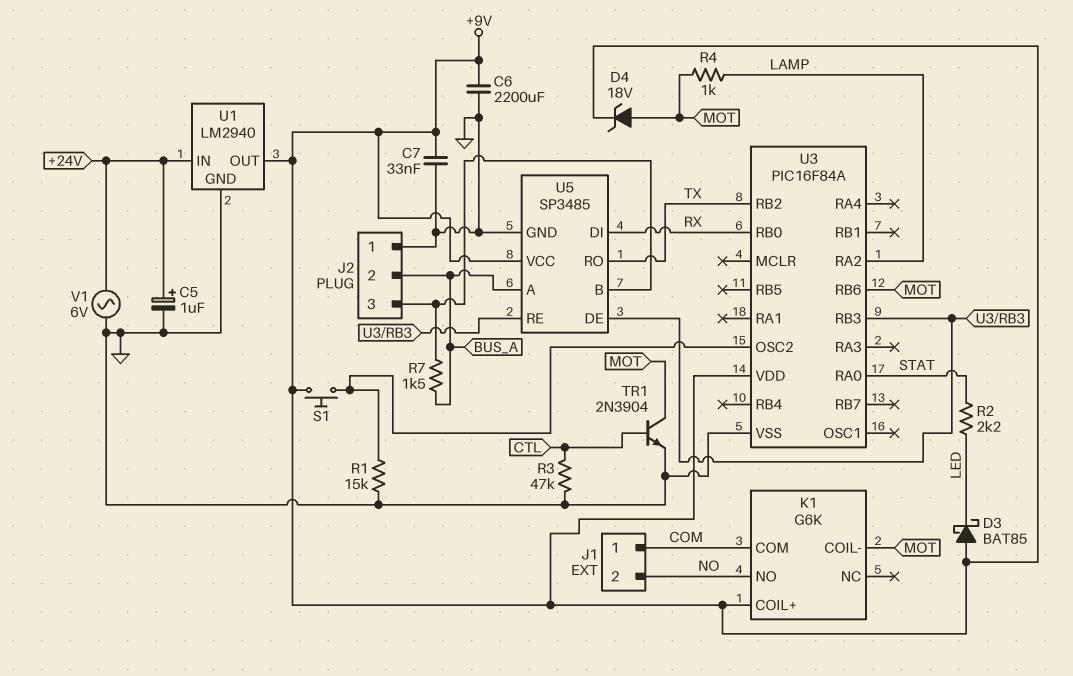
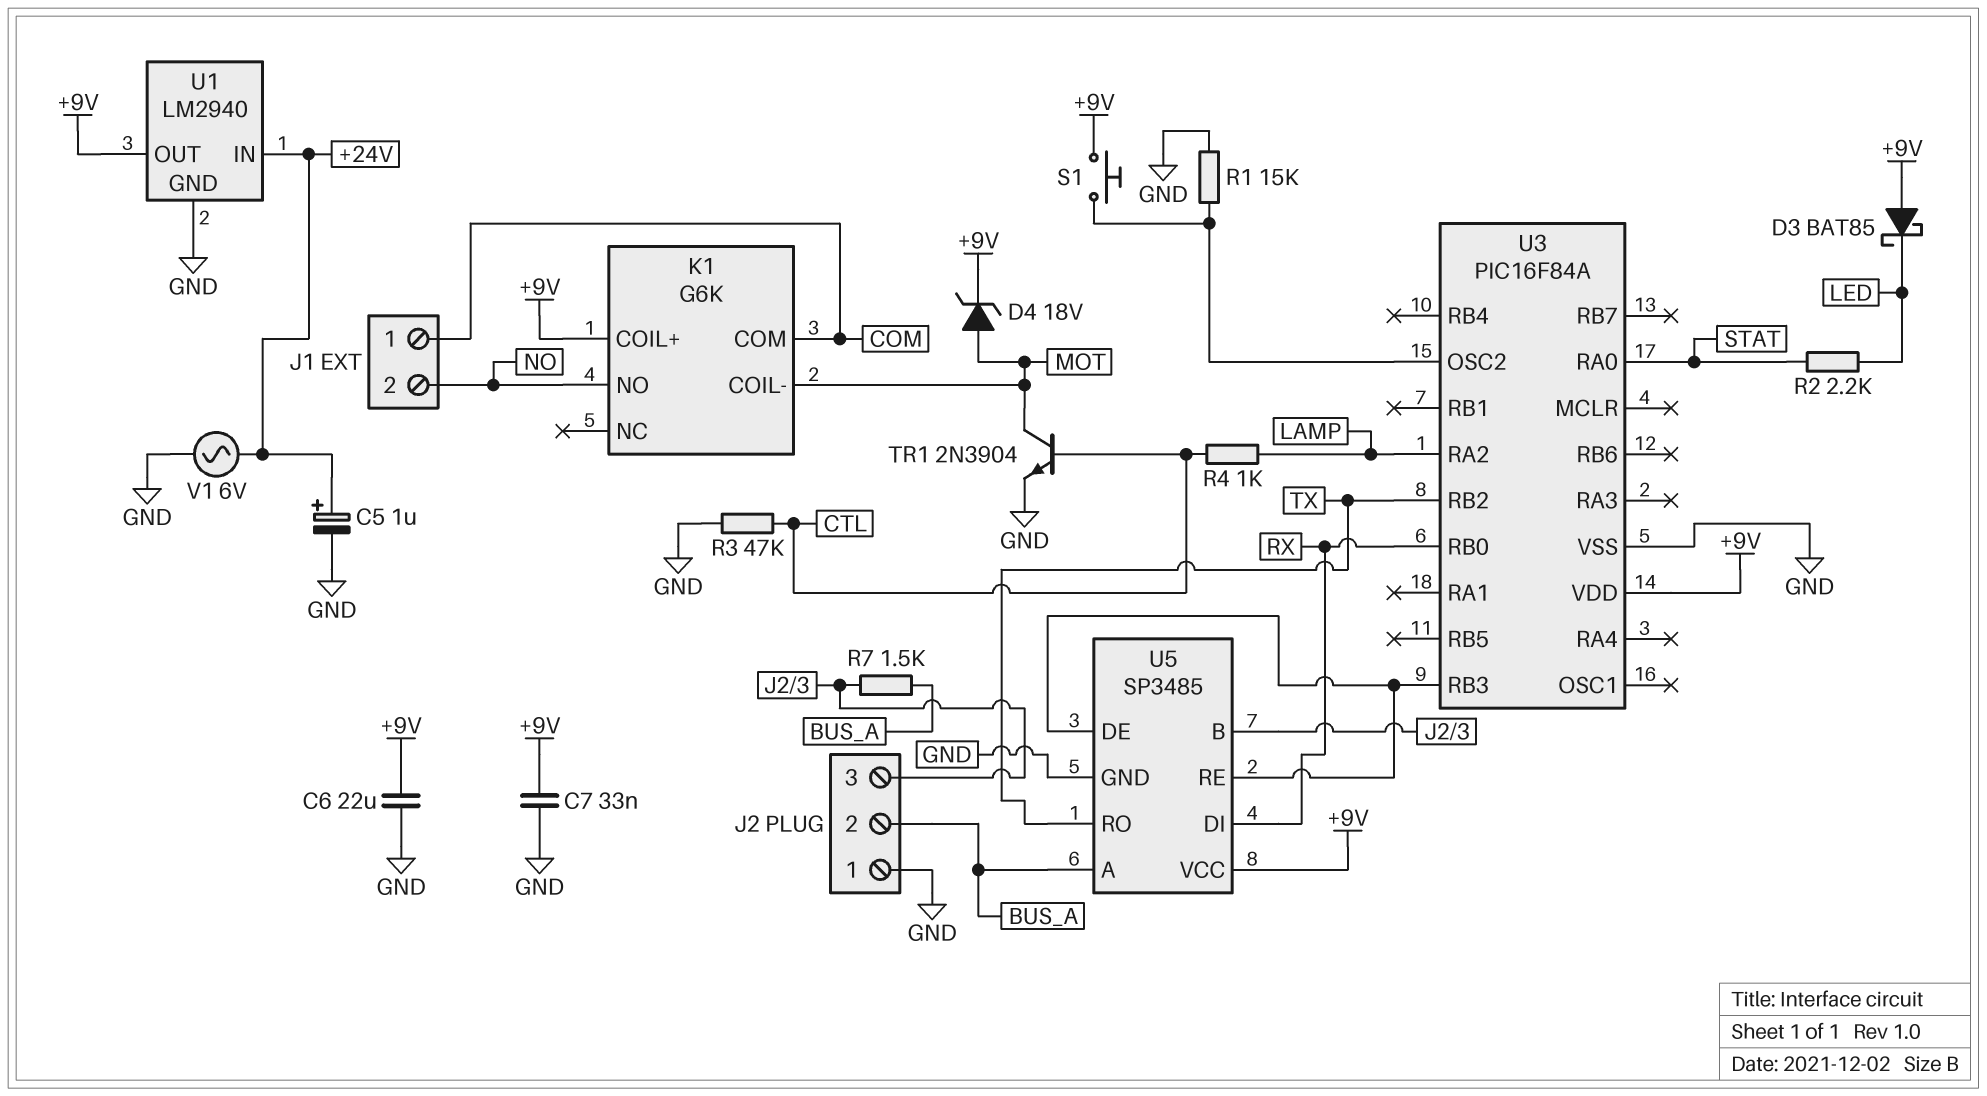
C6: 2200uF (+9V, GND) -> 22uF (+9V, GND)
R4: 1k (LAMP, MOT) -> 1k (CTL, LAMP)
U3 pin RB6: MOT -> none

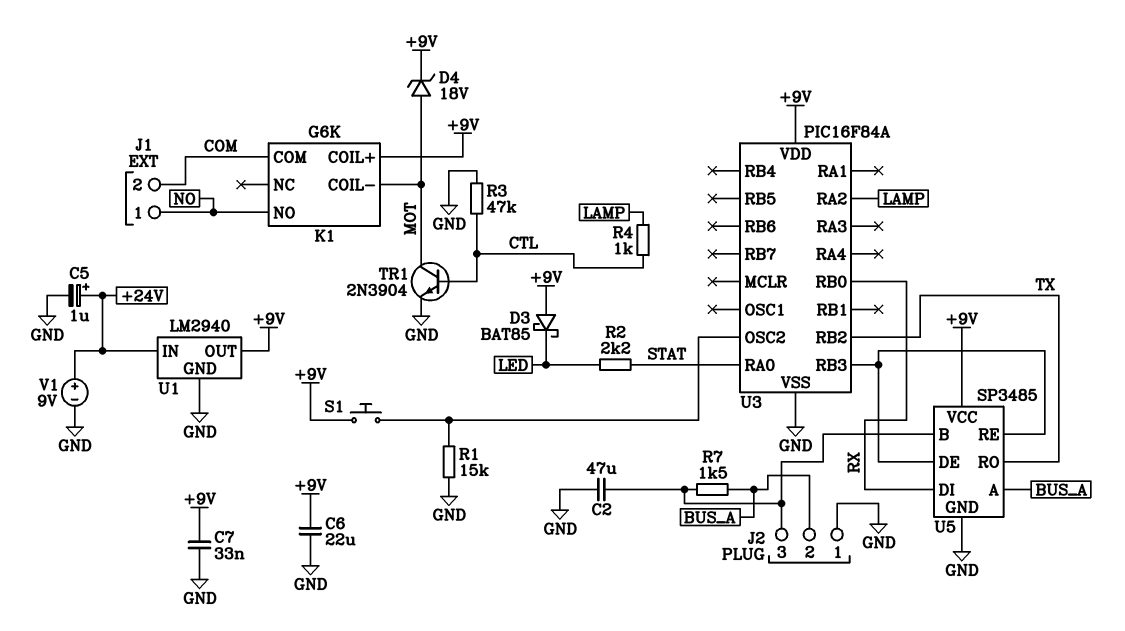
C2: none -> 47uF (GND, J2/3)
J1 pin 1: COM -> NO
J1 pin 2: NO -> COM
V1: AC 6V (+24V, GND) -> 9V (plus +24V, minus GND)

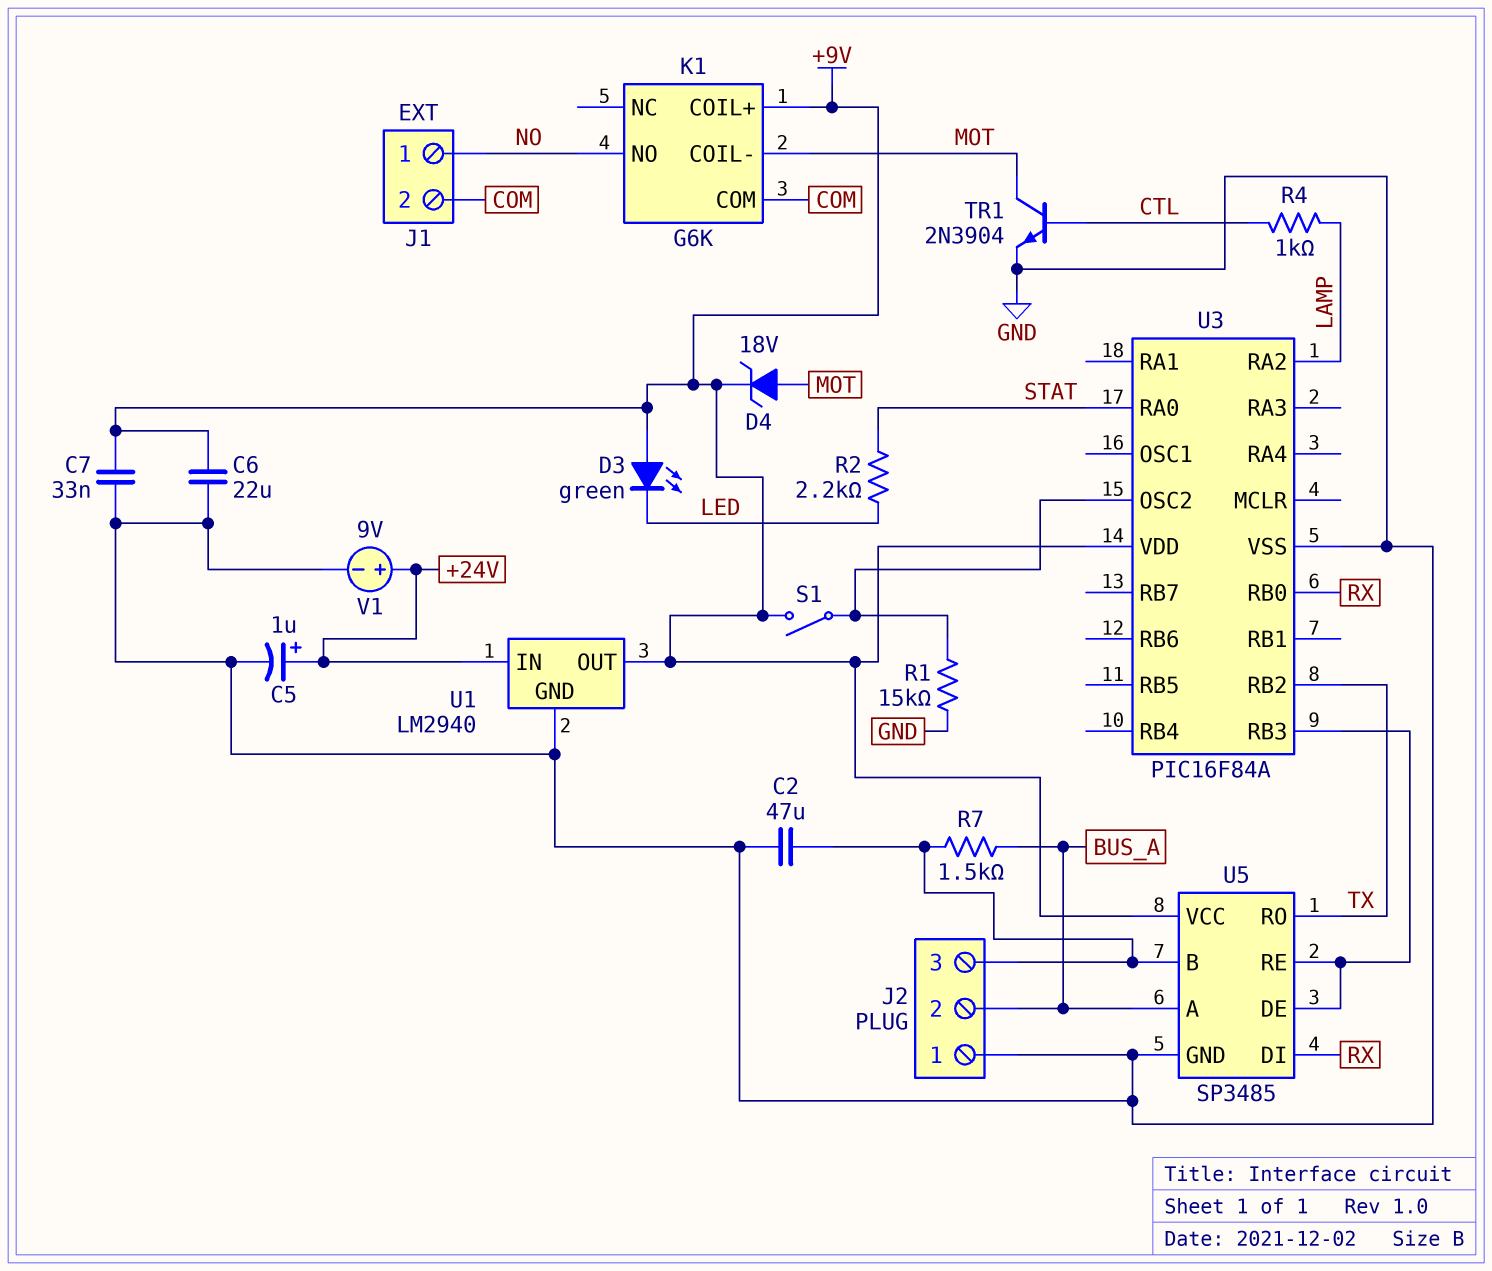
D3: schottky BAT85 (A +9V, K LED) -> LED green (A +9V, K LED)
R3: 47k (CTL, GND) -> none
S1: button (+9V, U3/OSC2) -> switch (+9V, U3/OSC2)

